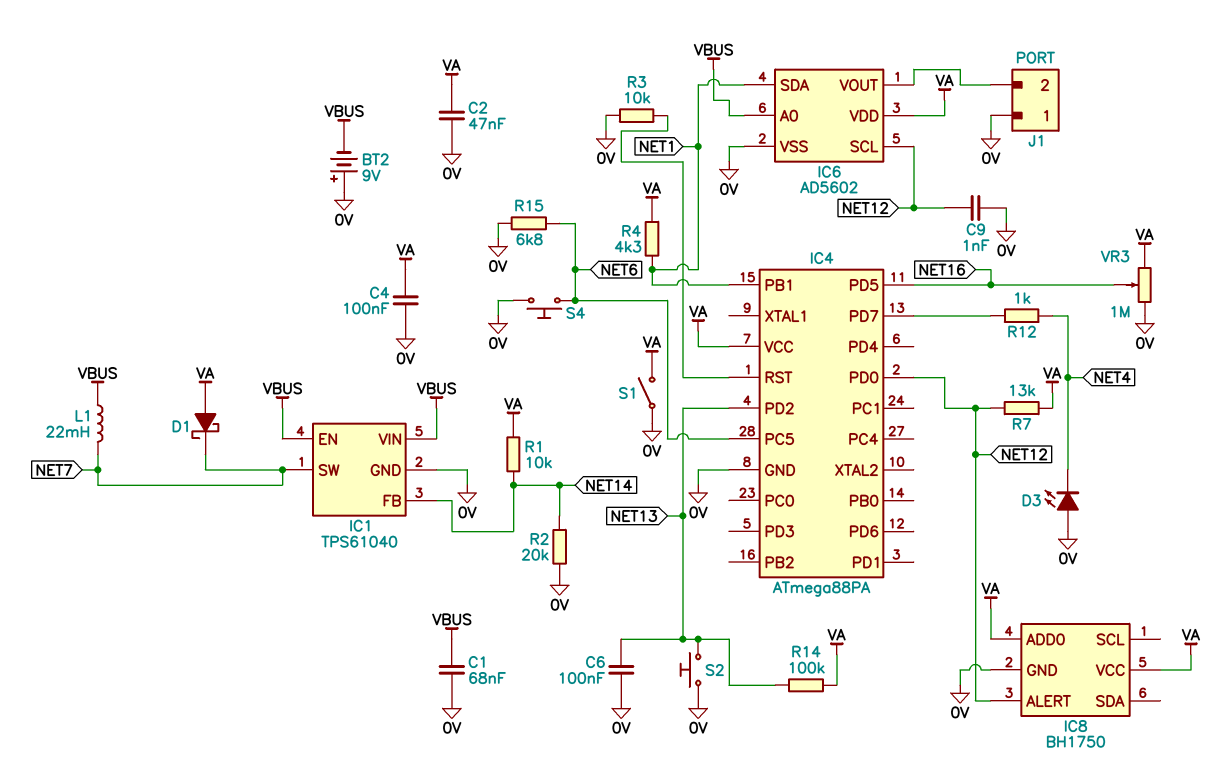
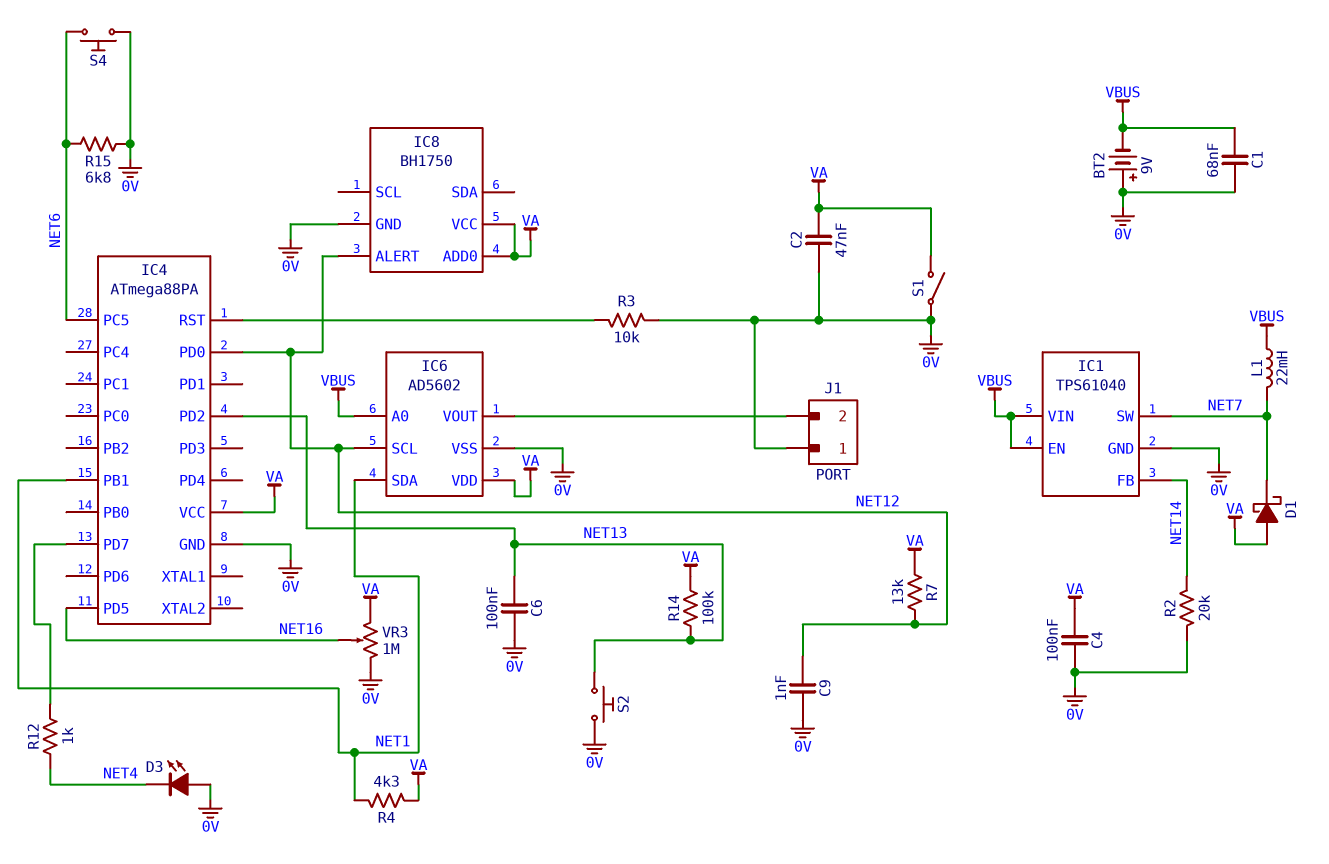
R1: 10k (NET14, VA) -> none

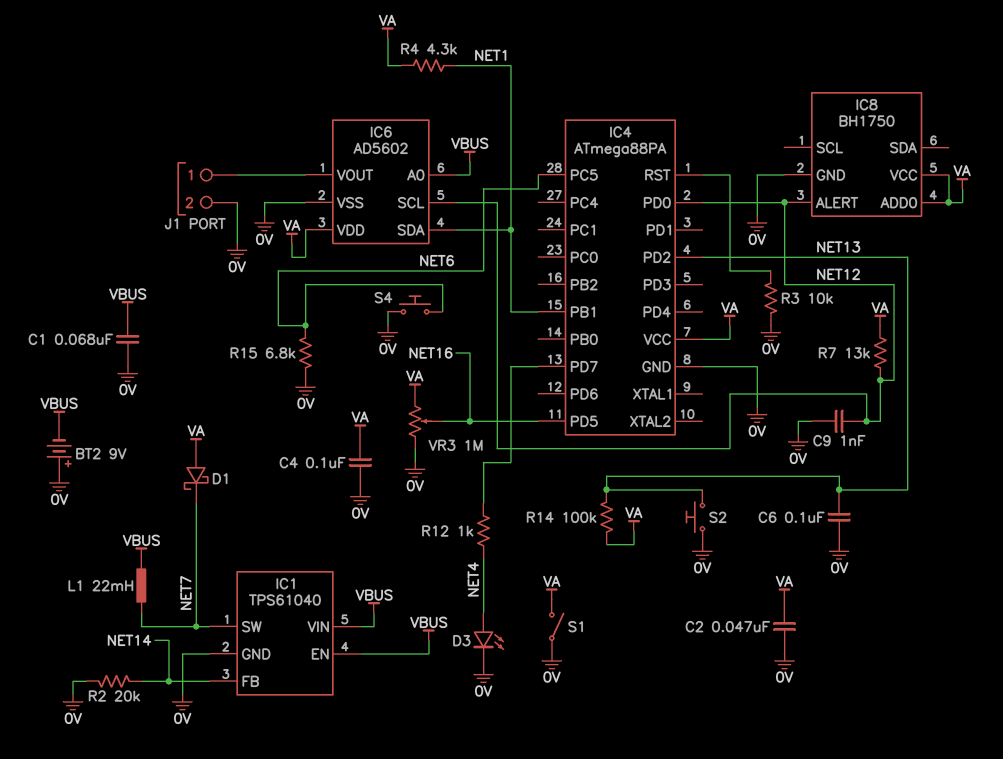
D3: LED (A 0V, K NET4) -> LED (A NET4, K 0V)
J1 pin 1: 0V -> IC6/VOUT
J1 pin 2: IC6/VOUT -> 0V

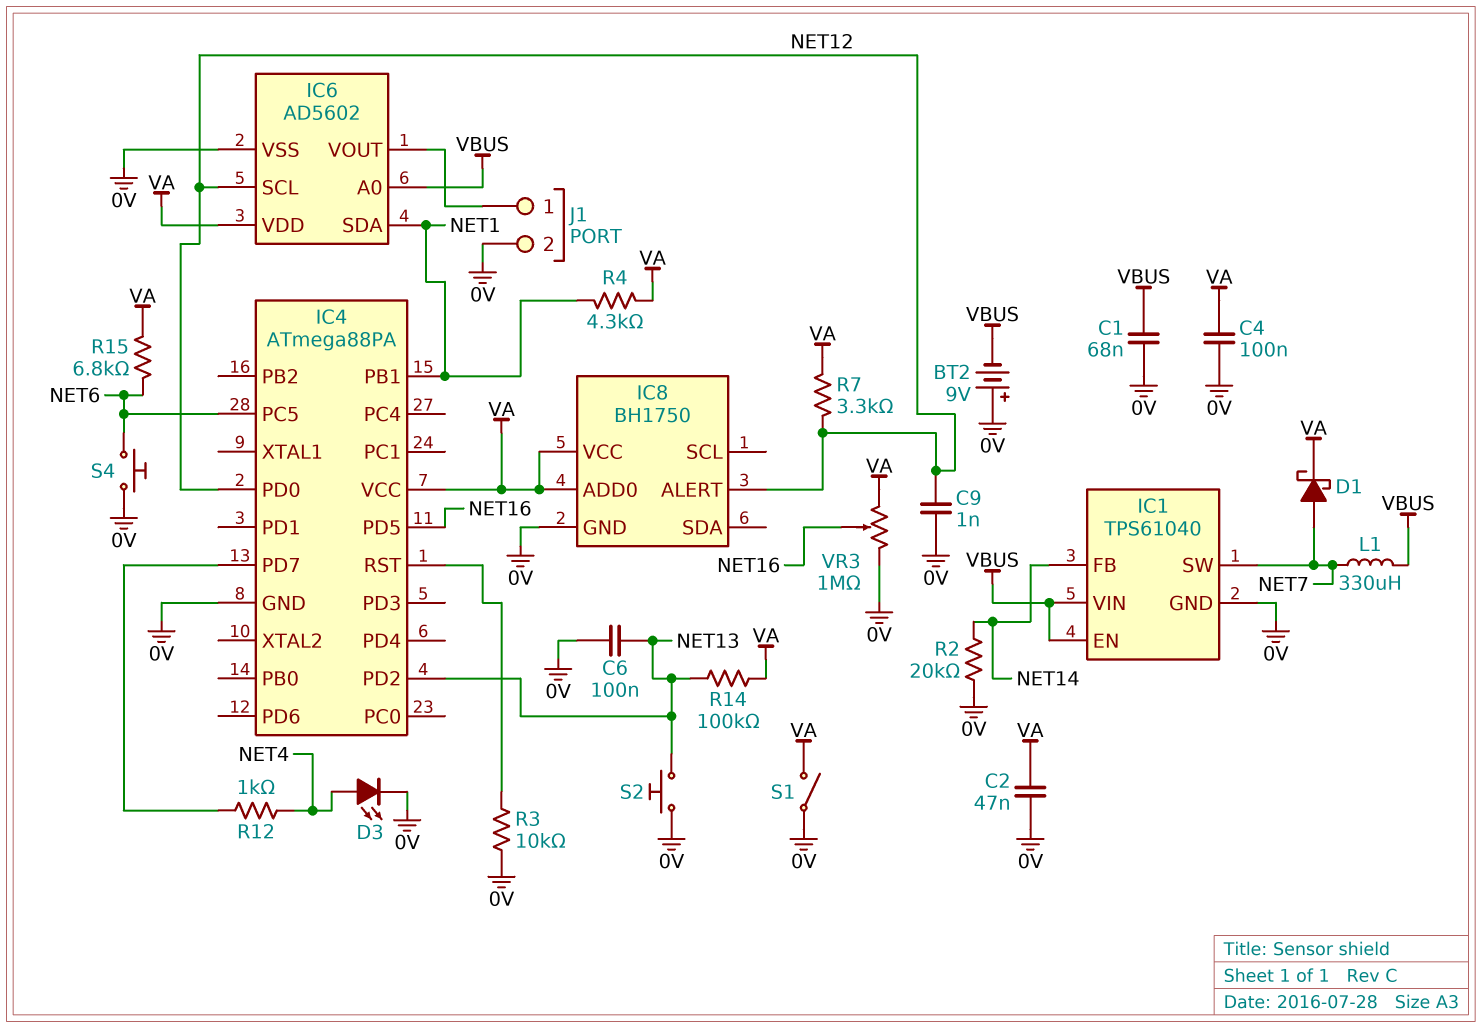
D1: schottky (A VA, K NET7) -> schottky (A NET7, K VA)
L1: 22mH (NET7, VBUS) -> 330uH (NET7, VBUS)
R7: 13k (NET12, VA) -> 3.3k (NET12, VA)
R15: 6.8k (0V, NET6) -> 6.8k (NET6, VA)

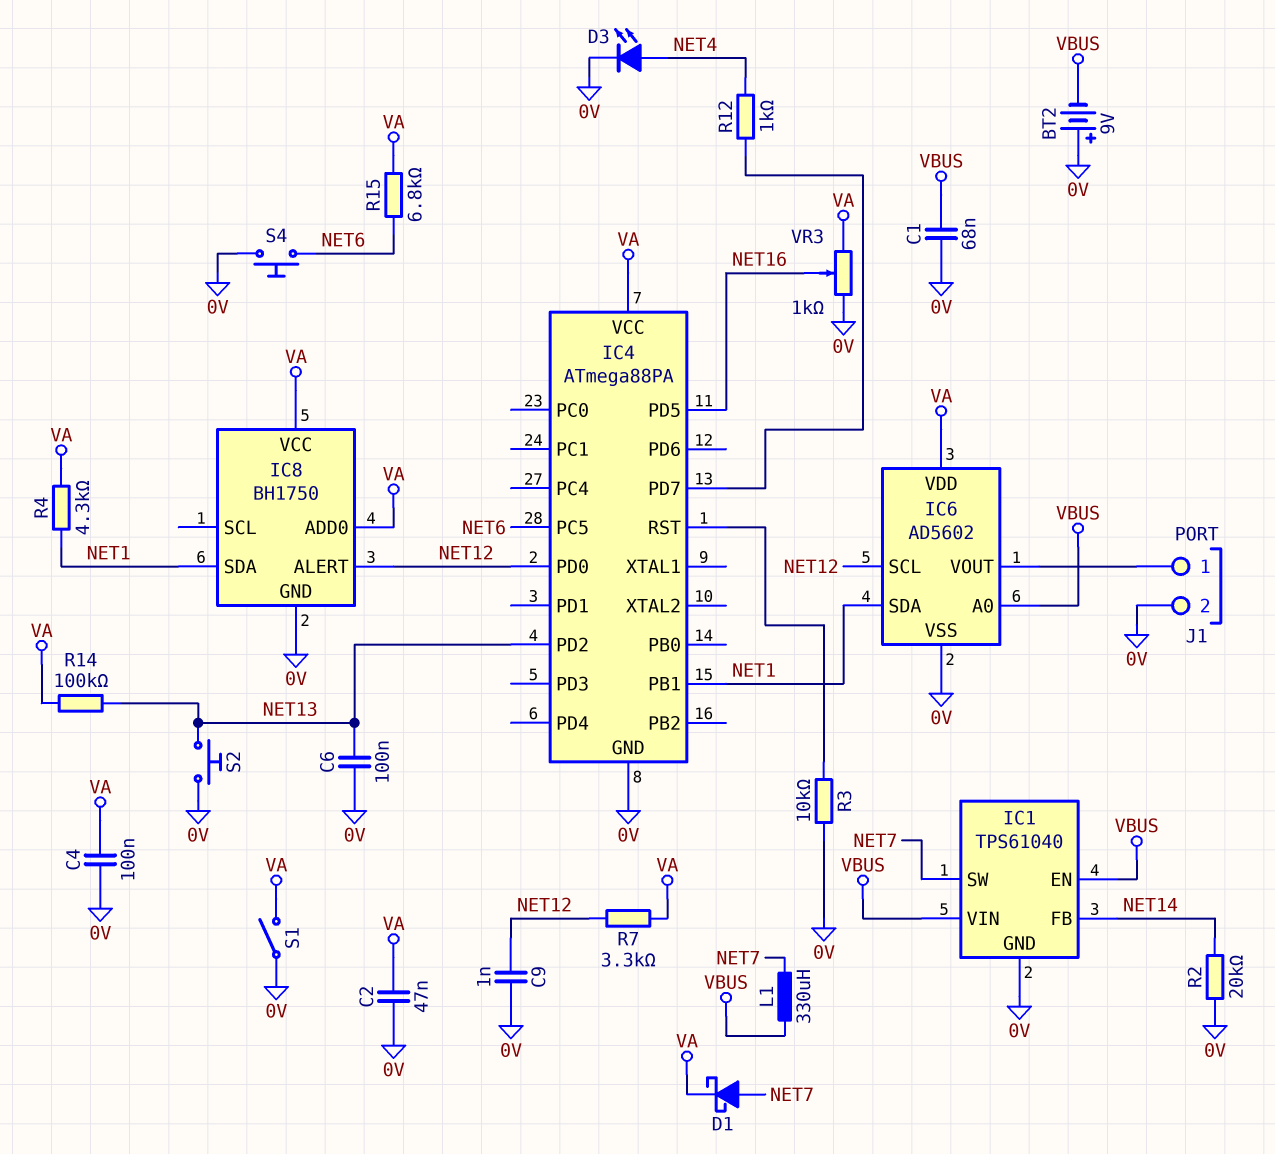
IC8 pin SDA: none -> NET1
VR3: 1M (0V, VA, wiper NET16) -> 1k (0V, VA, wiper NET16)

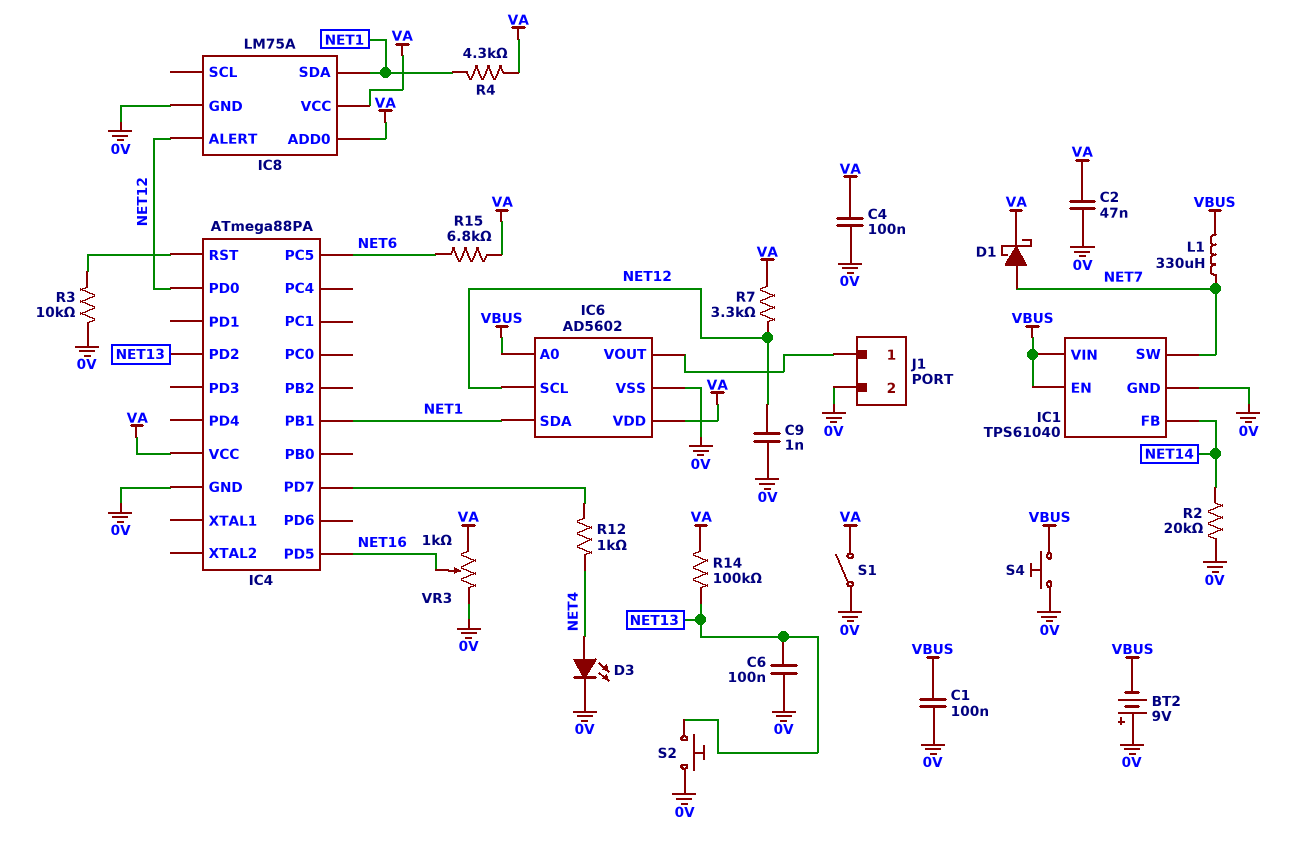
C1: 68nF (0V, VBUS) -> 100nF (0V, VBUS)
IC8: BH1750 -> LM75A
S4: button (0V, NET6) -> button (0V, VBUS)

